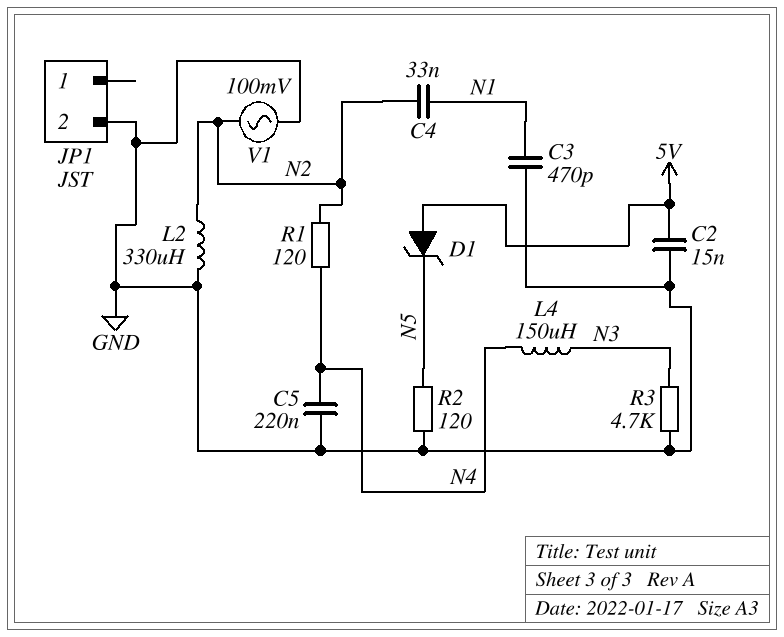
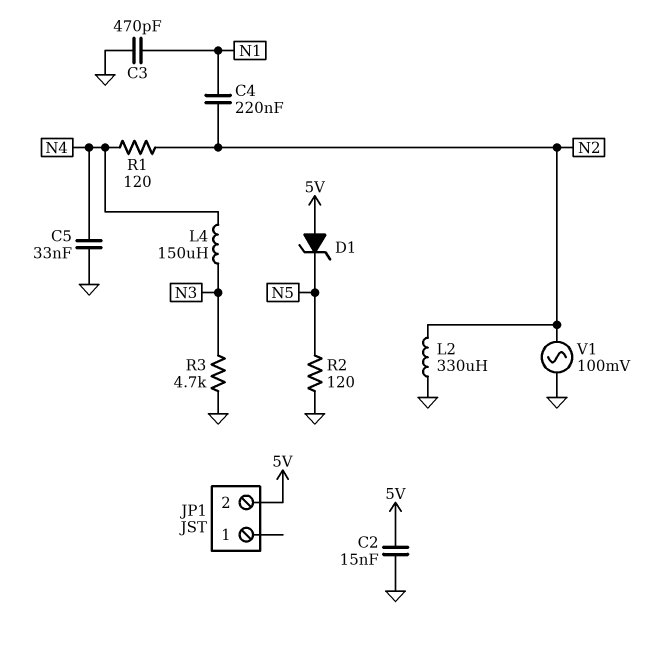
C4: 33nF (N1, N2) -> 220nF (N1, N2)
C5: 220nF (GND, N4) -> 33nF (GND, N4)
JP1 pin 2: GND -> 5V

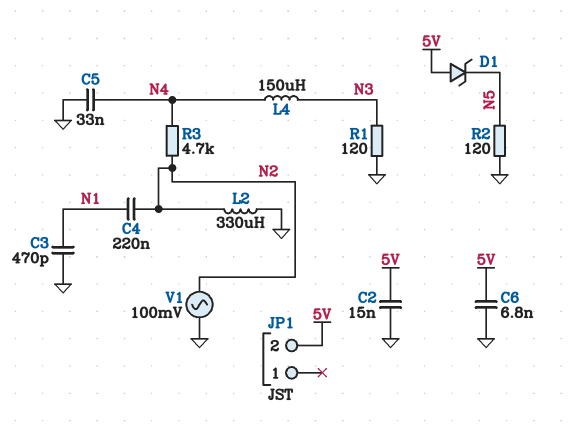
C6: none -> 6.8nF (5V, GND)
R1: 120 (N2, N4) -> 120 (GND, N3)
R3: 4.7k (GND, N3) -> 4.7k (N2, N4)

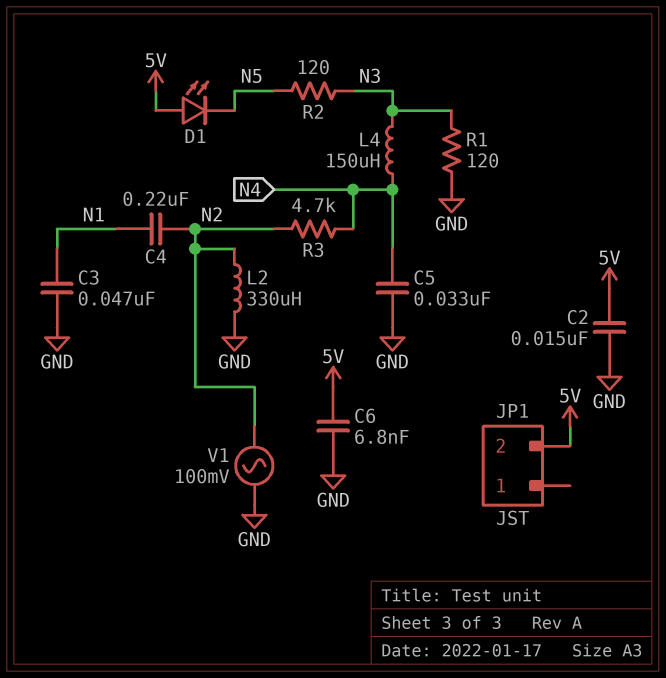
C3: 470pF (GND, N1) -> 47nF (GND, N1)
D1: zener (A 5V, K N5) -> LED (A 5V, K N5)
R2: 120 (GND, N5) -> 120 (N3, N5)

